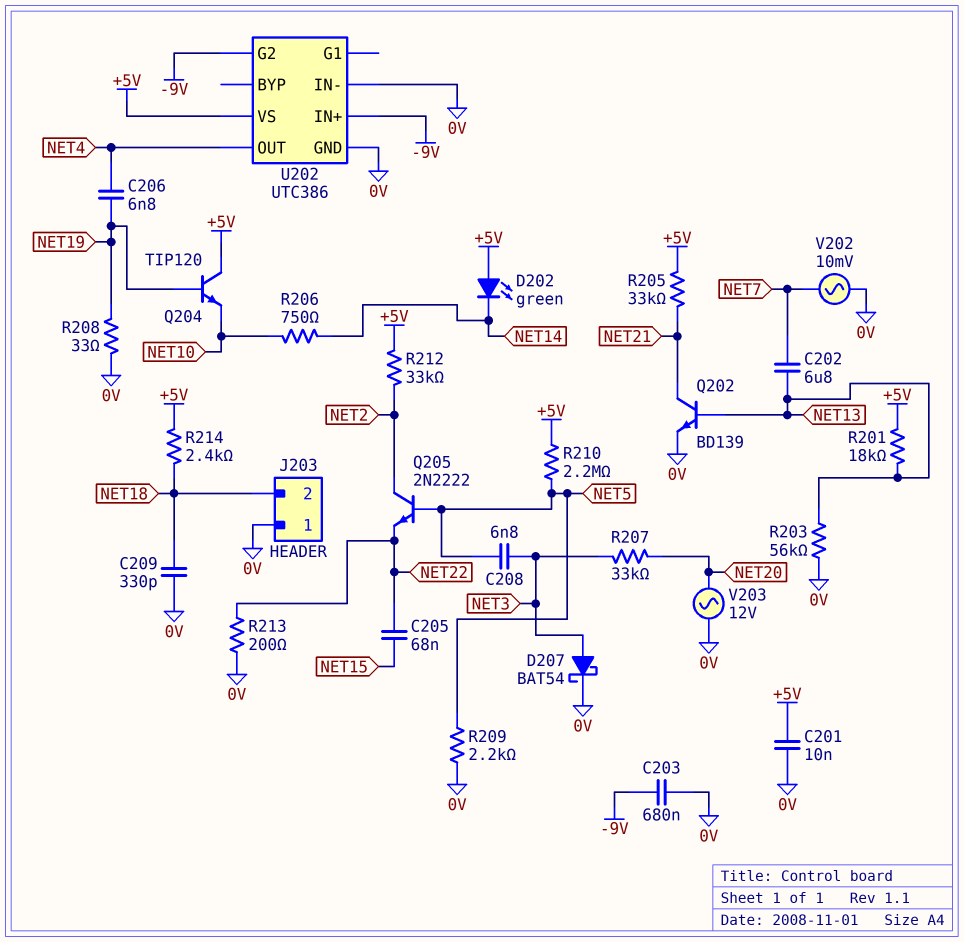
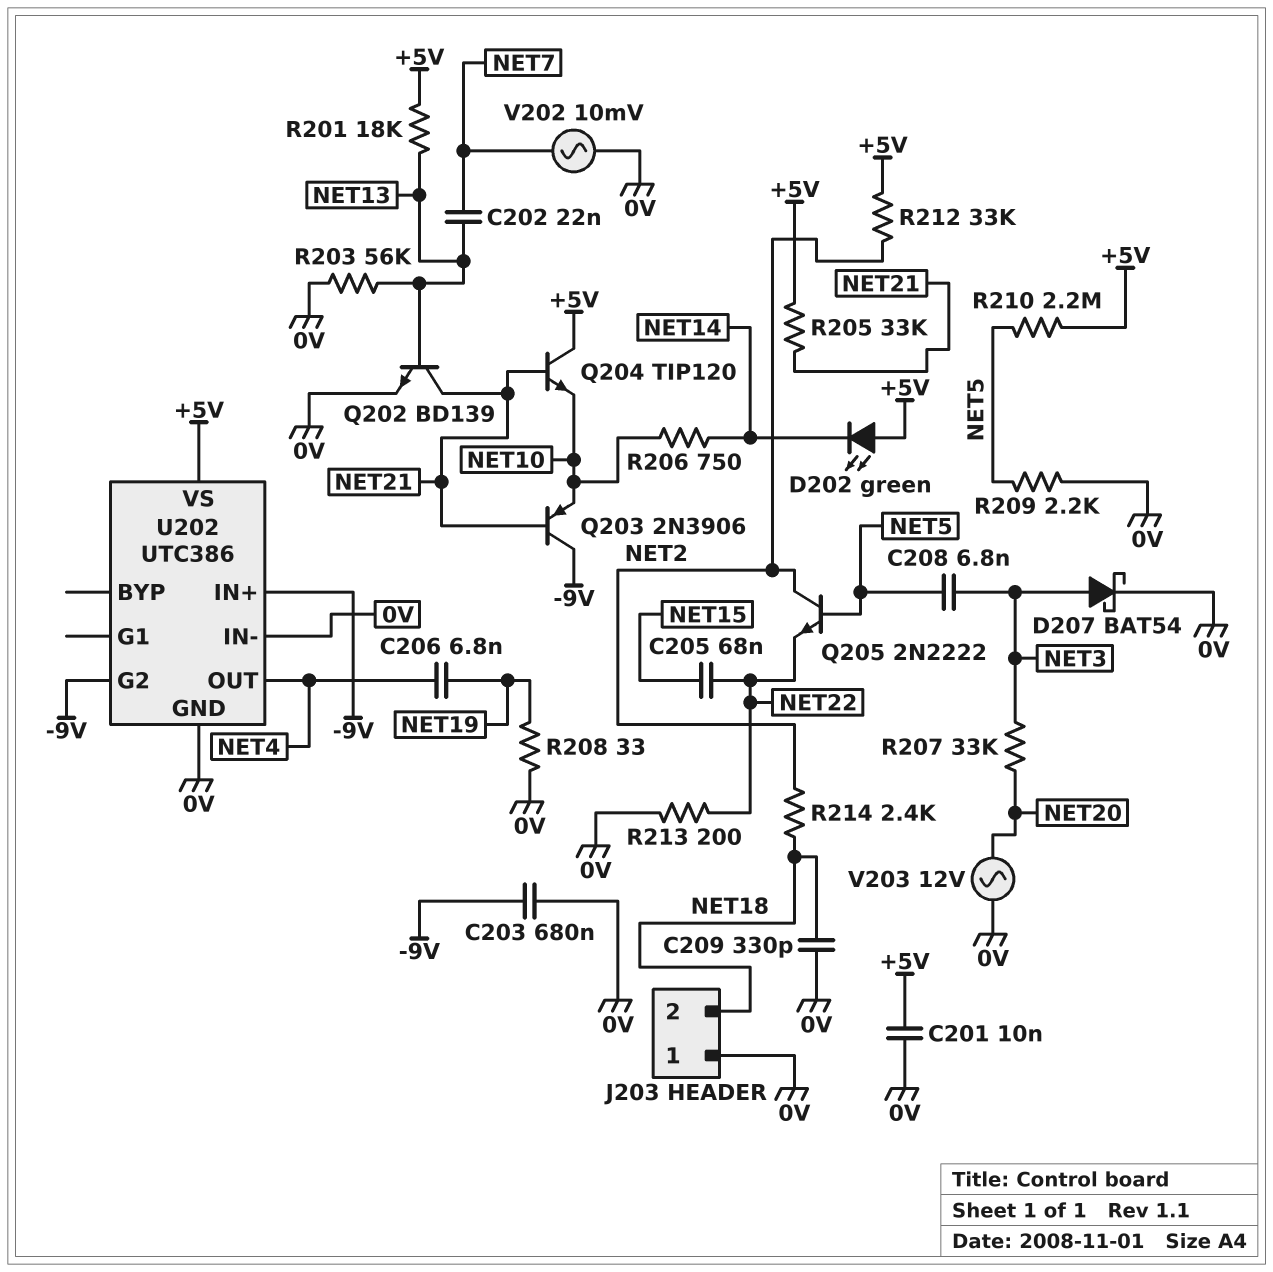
C202: 6.8uF (NET7, NET13) -> 22nF (NET7, NET13)
Q203: none -> PNP 2N3906 (B NET21, C -9V, E NET10)
Q204: NPN TIP120 (B NET19, C +5V, E NET10) -> NPN TIP120 (B NET21, C +5V, E NET10)
R214: 2.4k (+5V, NET18) -> 2.4k (NET2, NET18)

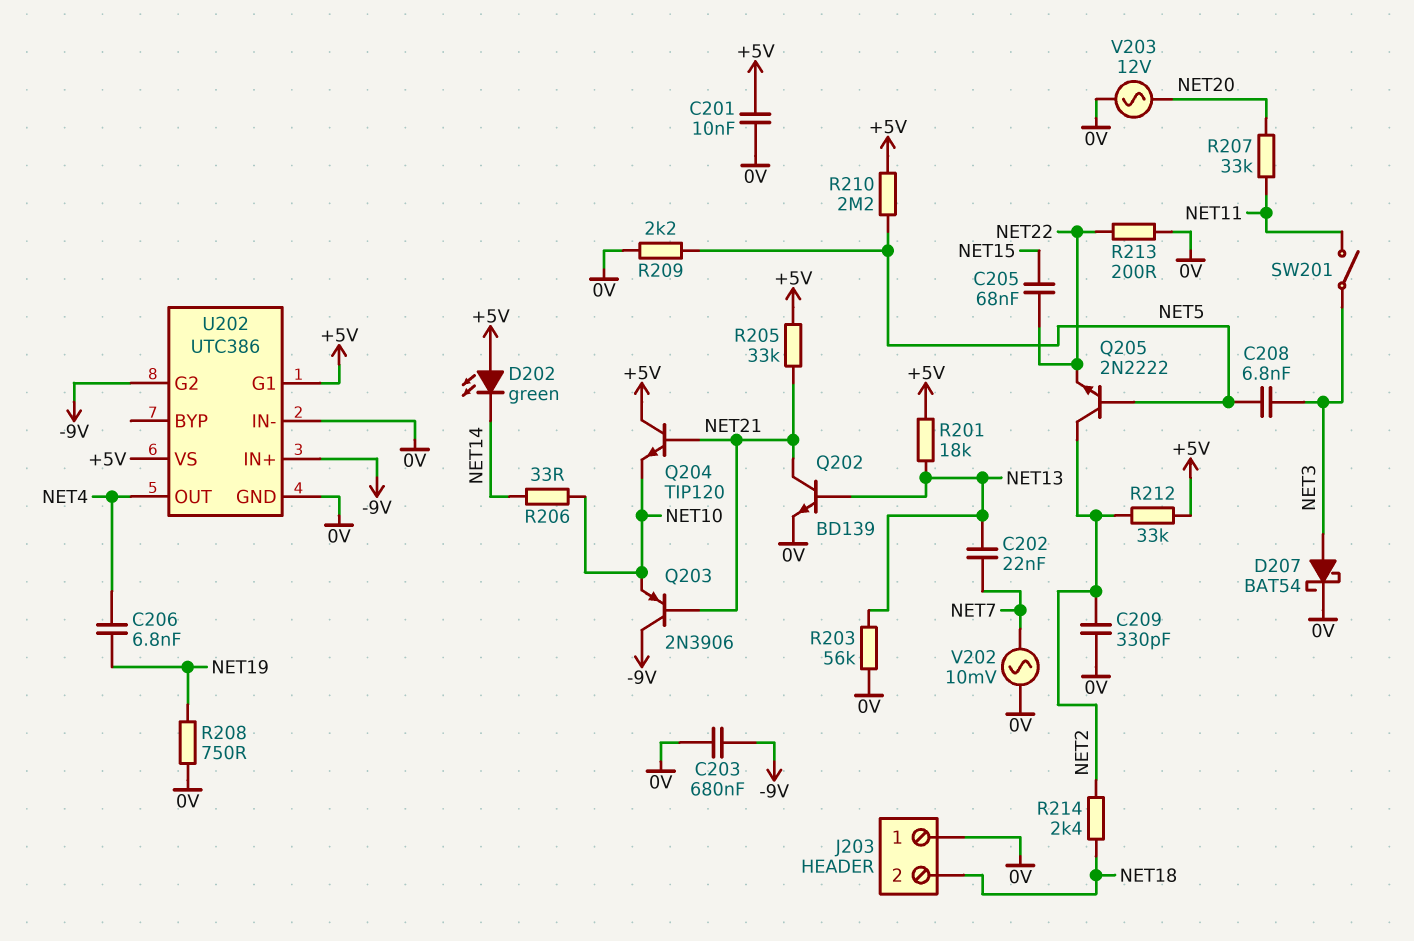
C209: 330pF (0V, NET18) -> 330pF (0V, NET2)
R206: 750 (NET10, NET14) -> 33 (NET10, NET14)
R207: 33k (NET3, NET20) -> 33k (NET11, NET20)
R208: 33 (0V, NET19) -> 750 (0V, NET19)
SW201: none -> switch (NET3, NET11)
U202 pin G1: none -> +5V

